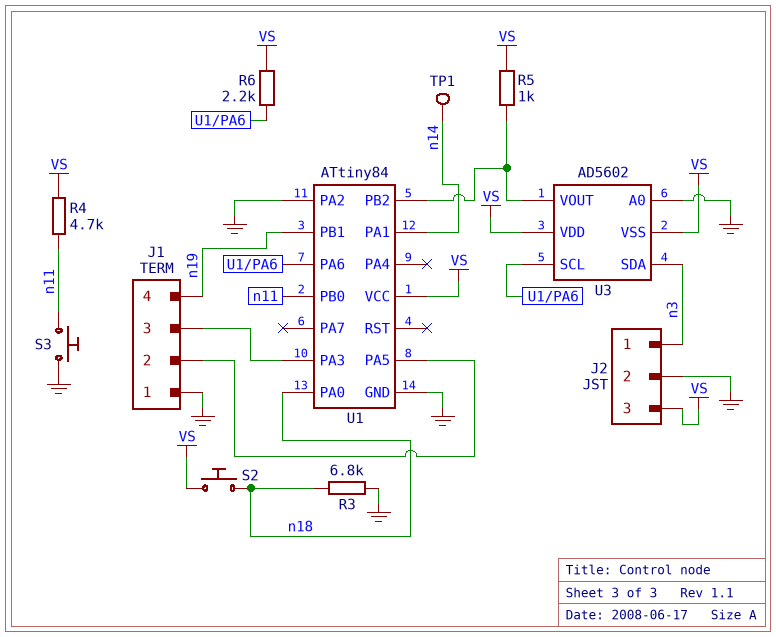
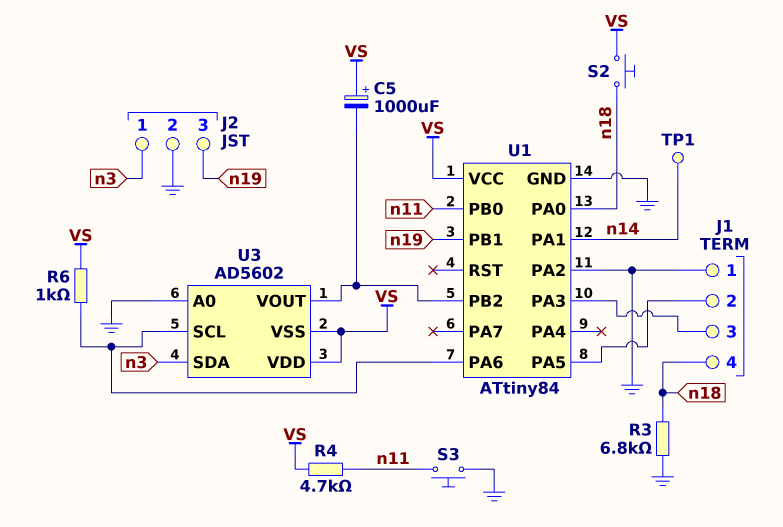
C5: none -> 1000uF (plus VS, minus U1/PB2)
J1 pin 4: n19 -> n18
J2 pin 3: VS -> n19
R5: 1k (U1/PB2, VS) -> none
R6: 2.2k (U1/PA6, VS) -> 1k (U1/PA6, VS)

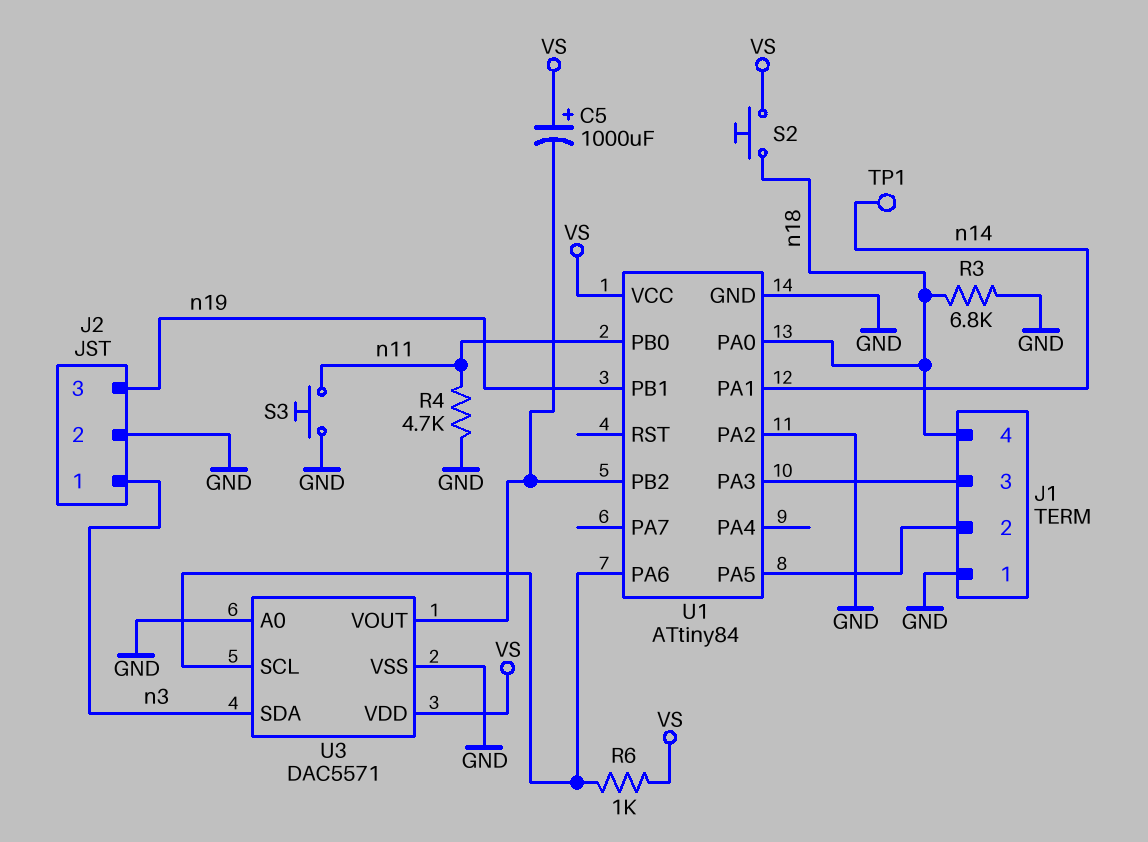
R4: 4.7k (VS, n11) -> 4.7k (GND, n11)
U3: AD5602 -> DAC5571
U3 pin VSS: VS -> GND

